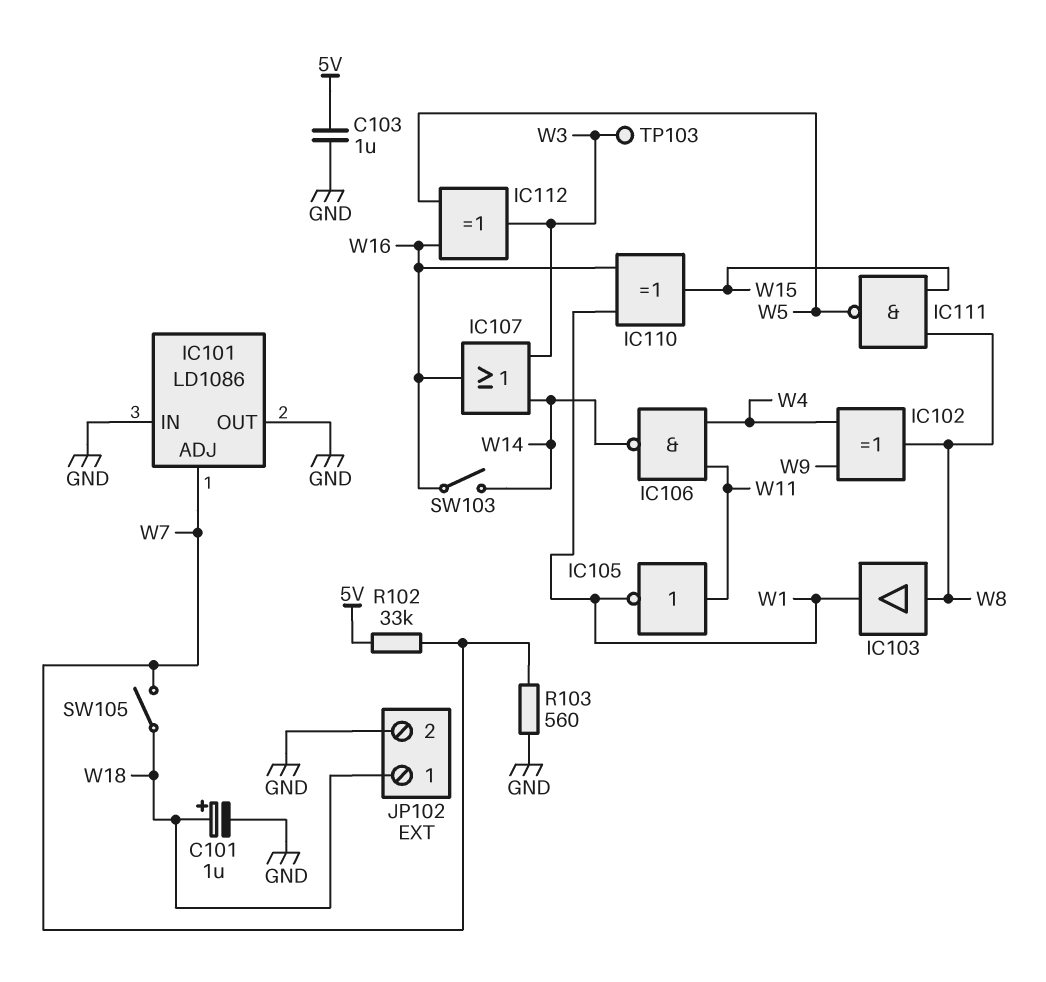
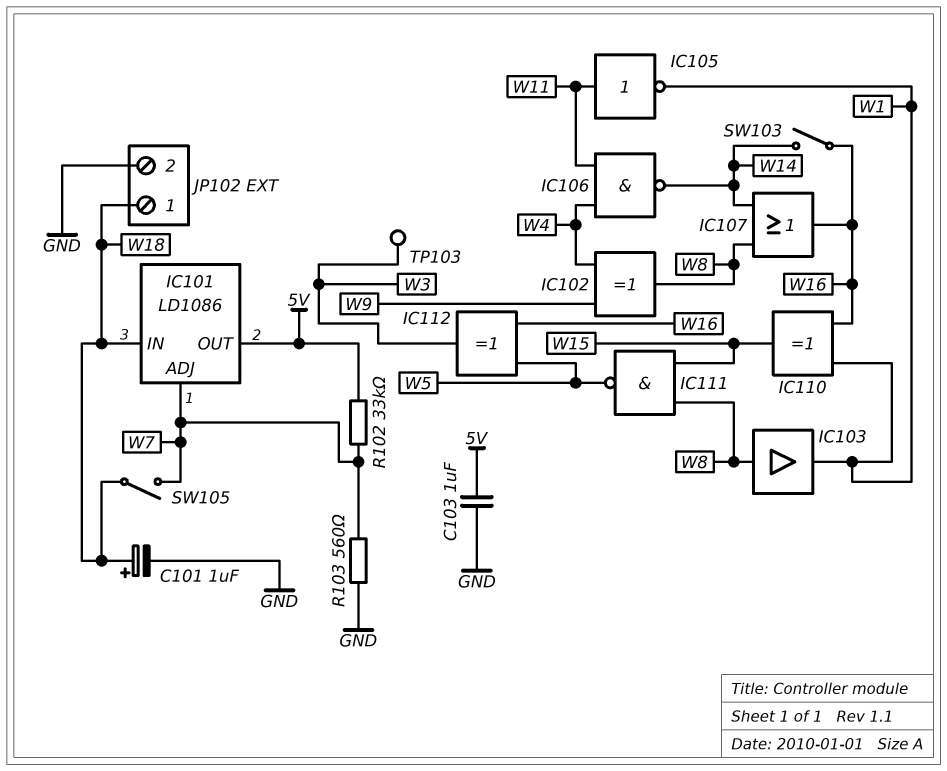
IC101 pin IN: GND -> W18
IC101 pin OUT: GND -> 5V
IC107: OR (in W3, in W14, out W16) -> OR (in W8, in W14, out W16)

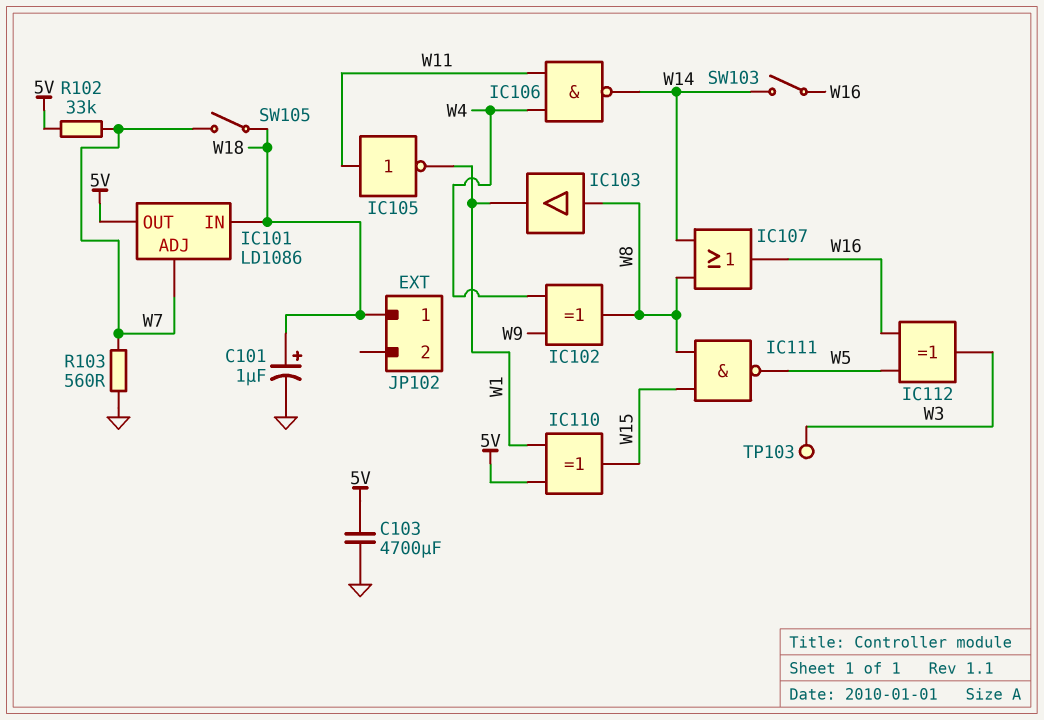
C103: 1uF (5V, GND) -> 4700uF (5V, GND)
IC110: XOR (in W1, in W16, out W15) -> XOR (in 5V, in W1, out W15)
JP102 pin 2: GND -> none

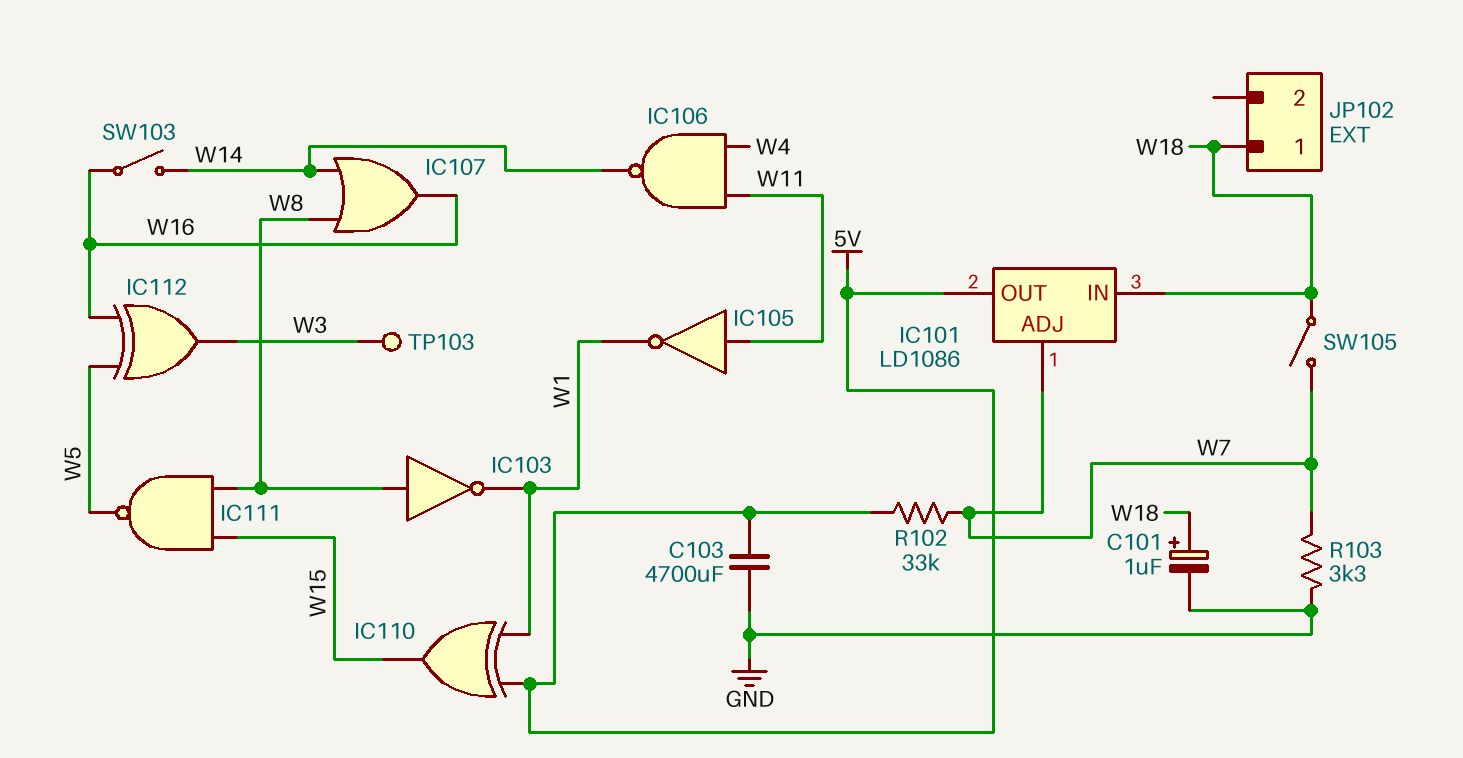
IC102: XOR (in W4, in W9, out W8) -> none
IC103: buffer (in W8, out W1) -> NOT (in W8, out W1)
R103: 560 (GND, W7) -> 3.3k (GND, W7)

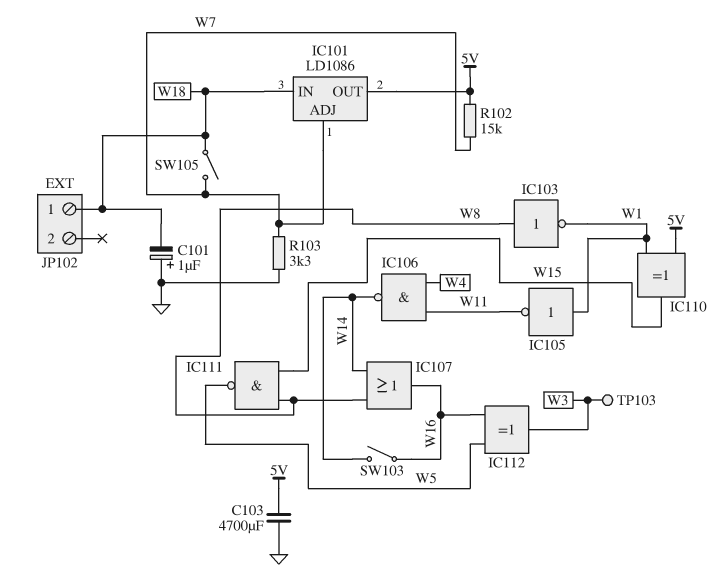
C101: 1uF (plus W18, minus GND) -> 1uF (plus GND, minus W18)
IC105: NOT (in W11, out W1) -> NOT (in W1, out W11)
R102: 33k (5V, W7) -> 15k (5V, W7)

